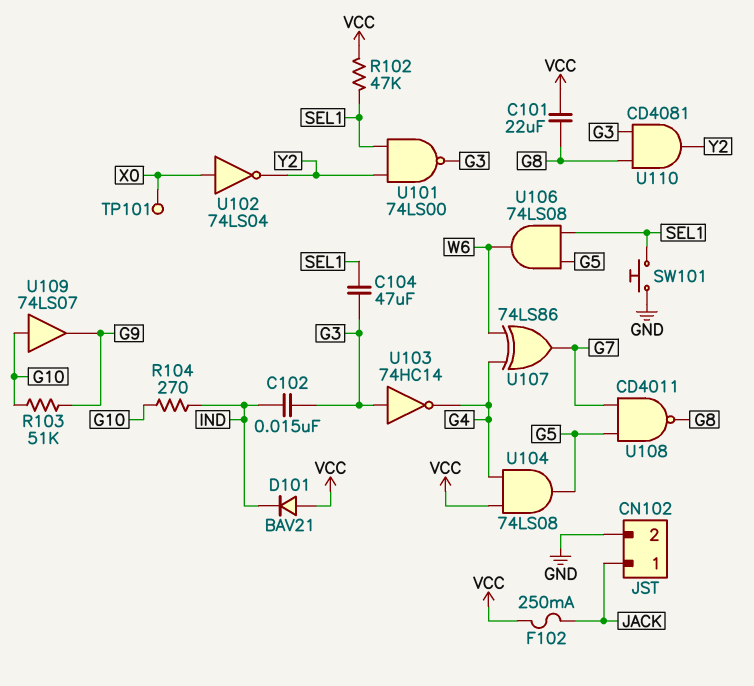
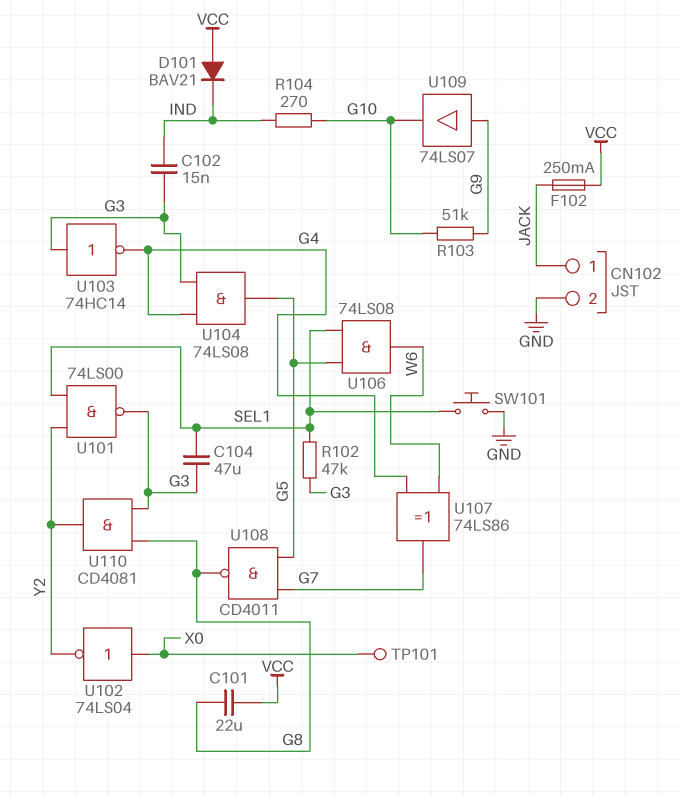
R102: 47k (SEL1, VCC) -> 47k (G3, SEL1)
U104: AND 74LS08 (in G4, in VCC, out G5) -> AND 74LS08 (in G3, in G4, out G5)
U109: buffer 74LS07 (in G10, out G9) -> buffer 74LS07 (in G9, out G10)

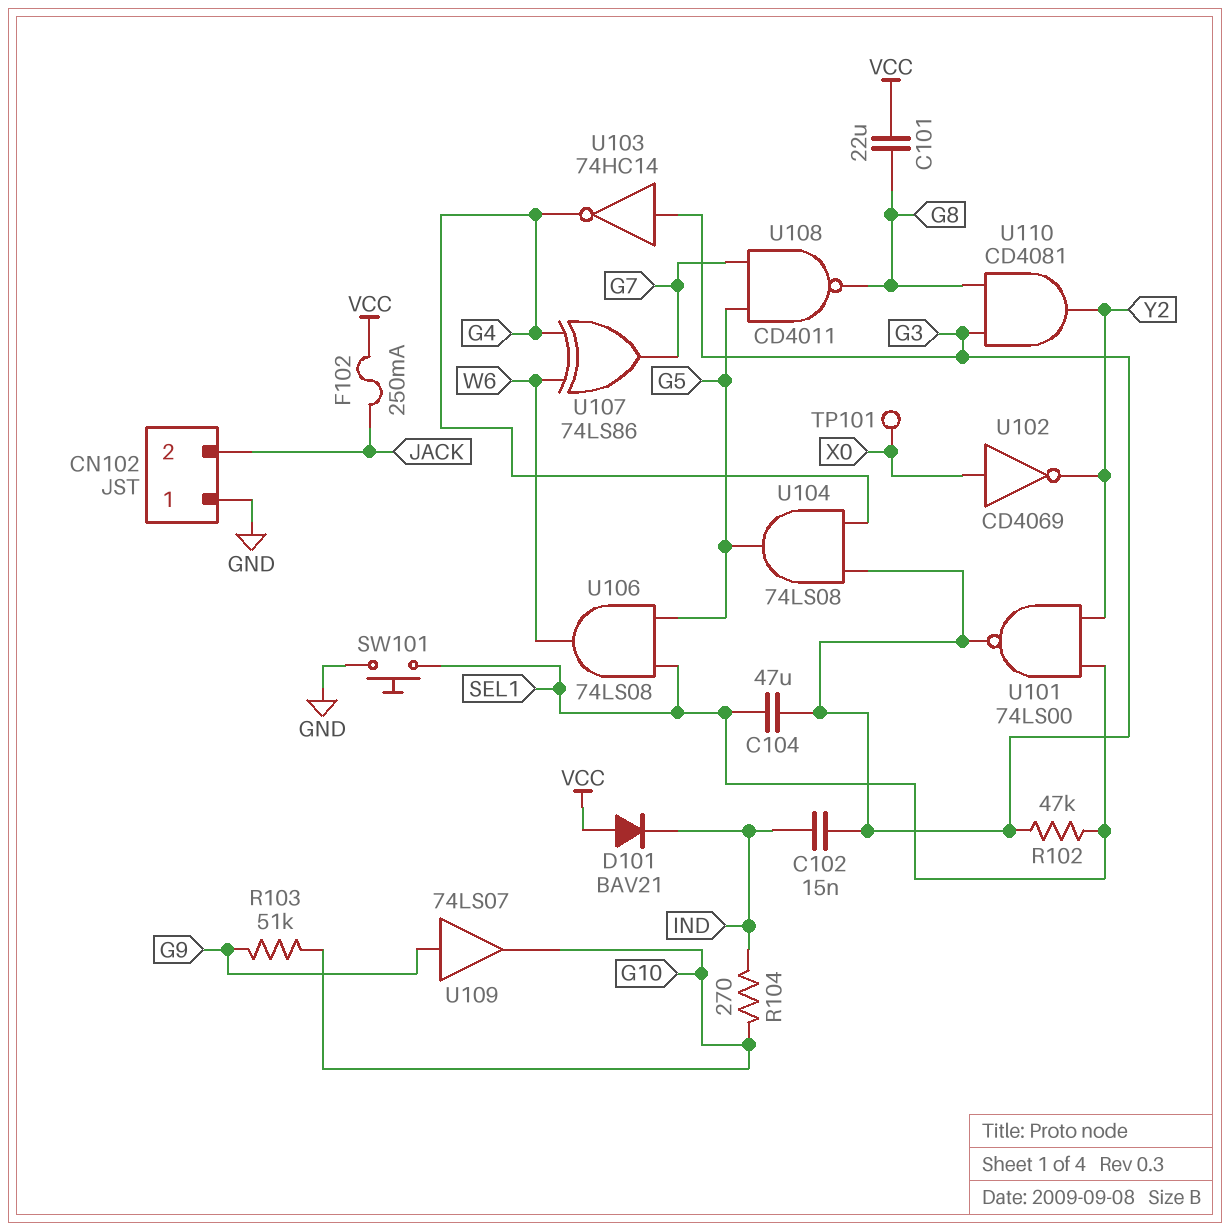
CN102 pin 1: JACK -> GND
CN102 pin 2: GND -> JACK
U102: NOT 74LS04 (in X0, out Y2) -> NOT CD4069 (in X0, out Y2)

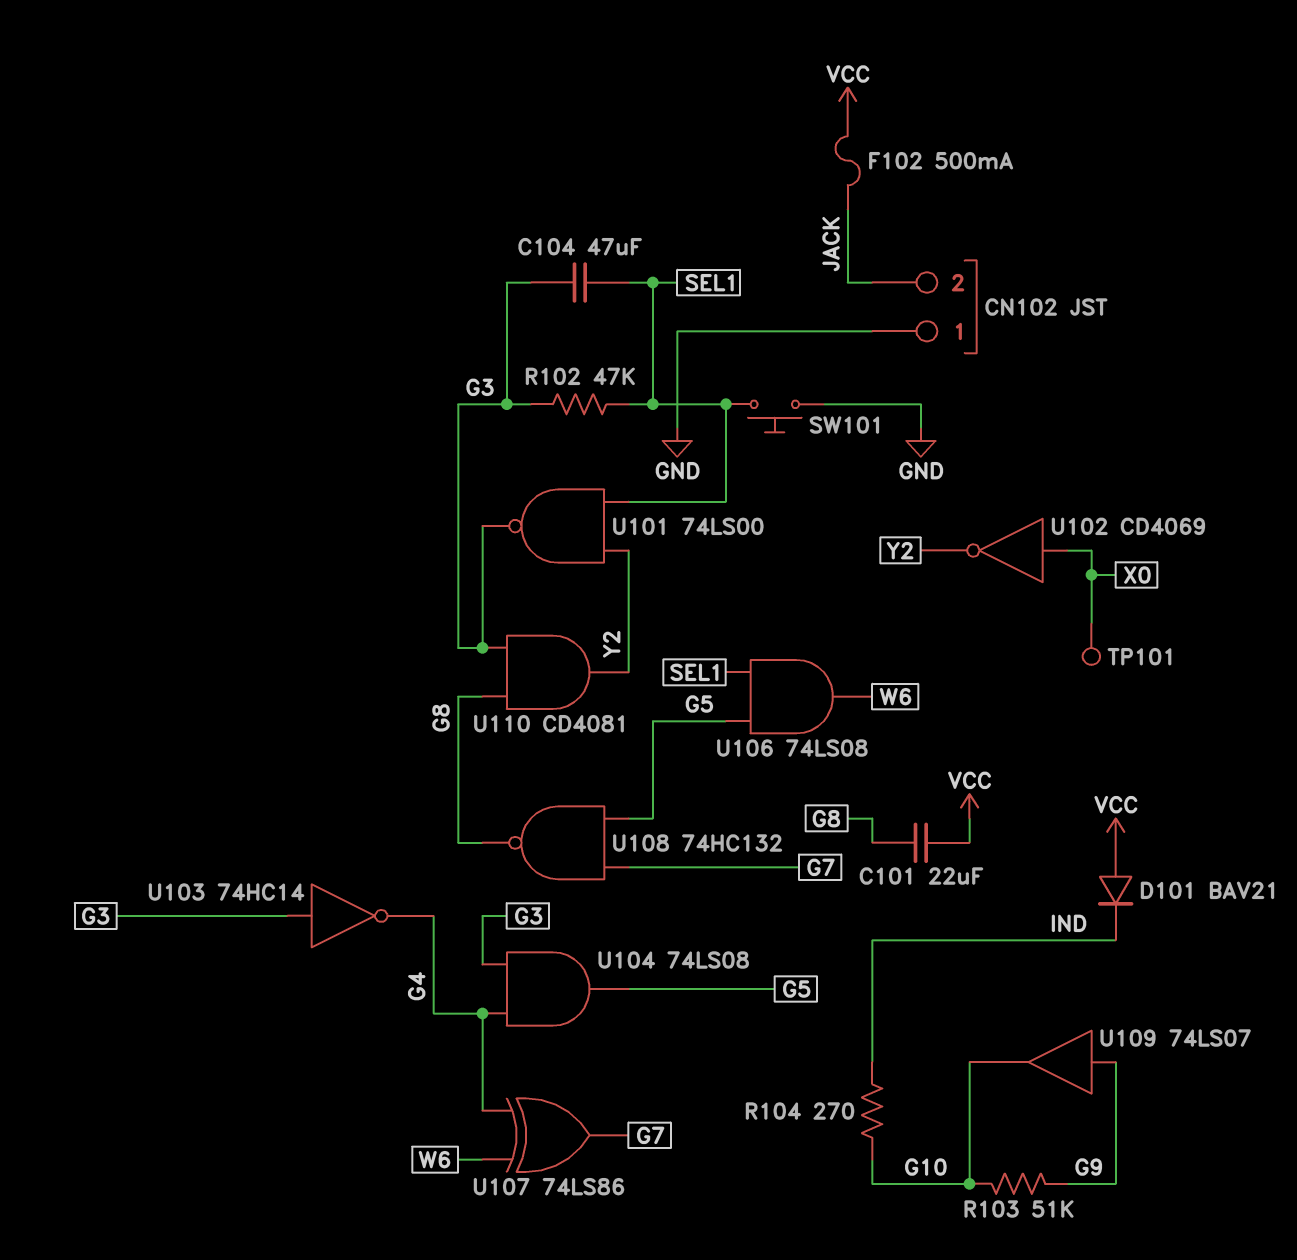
C102: 15nF (G3, IND) -> none
F102: 250mA (JACK, VCC) -> 500mA (JACK, VCC)
U108: NAND CD4011 (in G5, in G7, out G8) -> NAND 74HC132 (in G5, in G7, out G8)

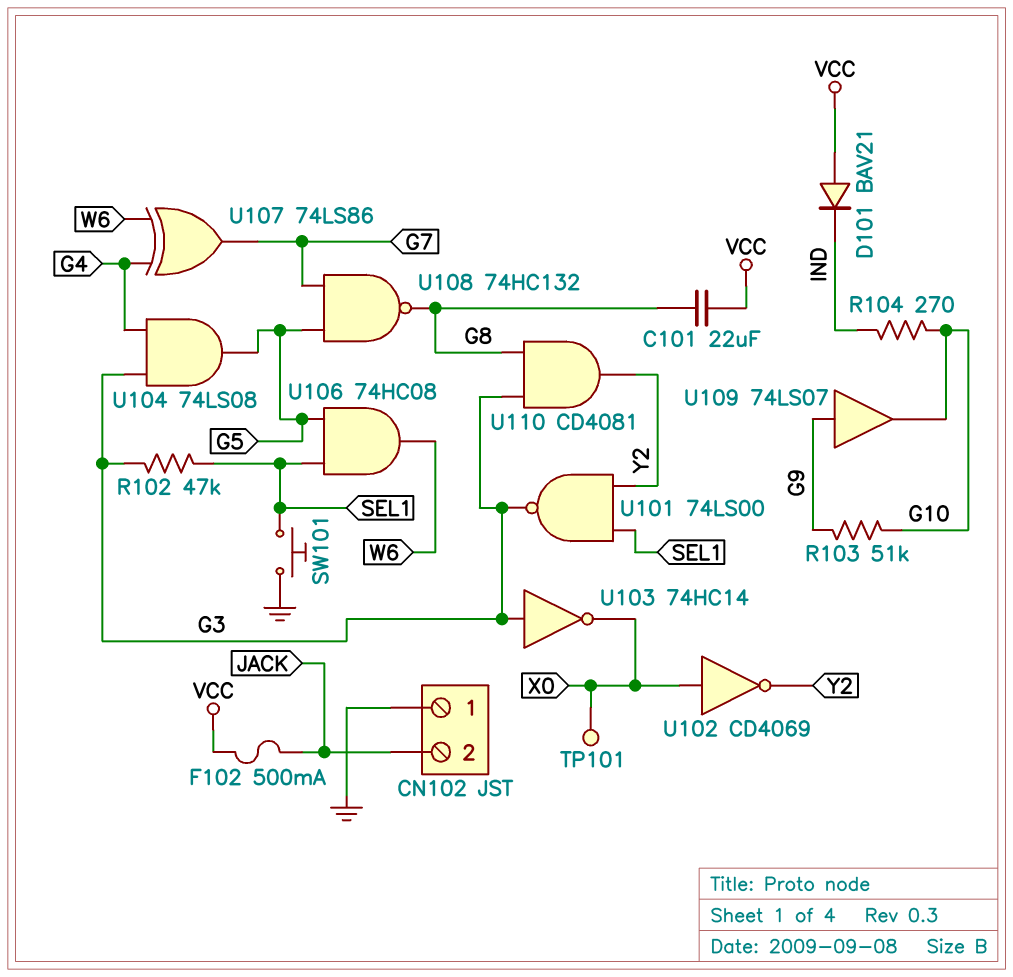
C104: 47uF (G3, SEL1) -> none
U103: NOT 74HC14 (in G3, out G4) -> NOT 74HC14 (in G3, out X0)
U106: AND 74LS08 (in G5, in SEL1, out W6) -> AND 74HC08 (in G5, in SEL1, out W6)

